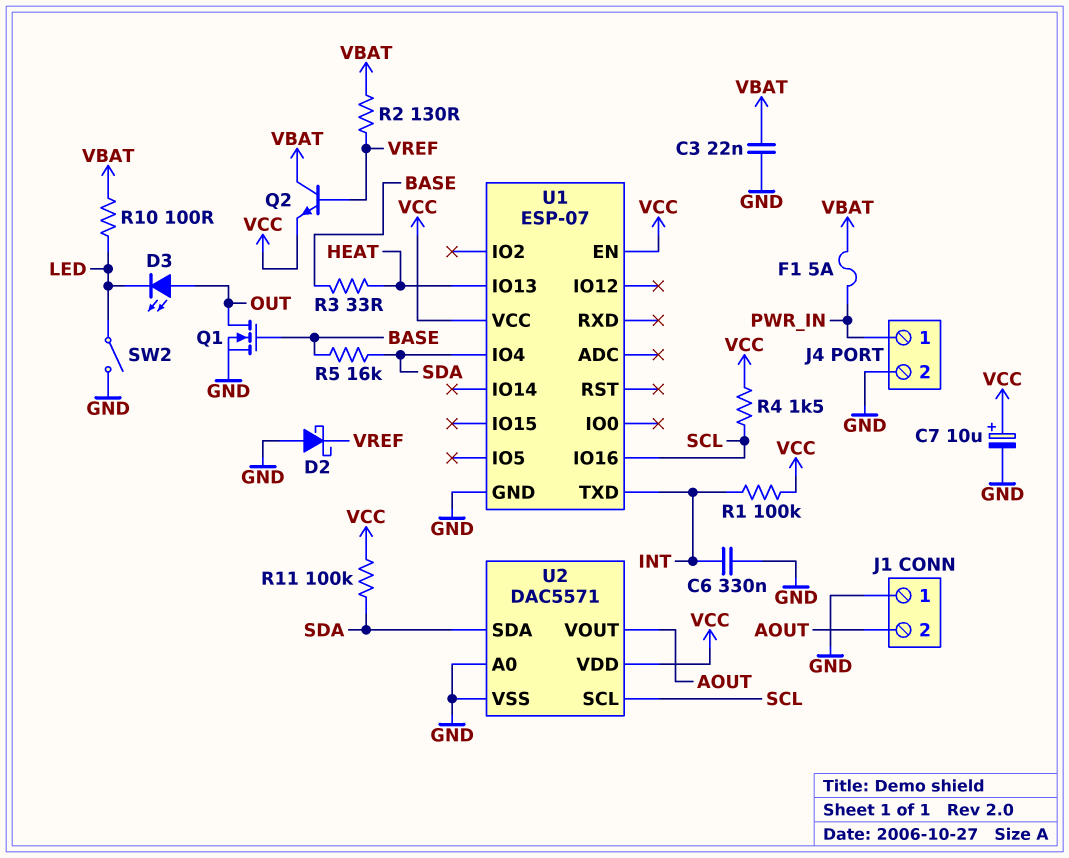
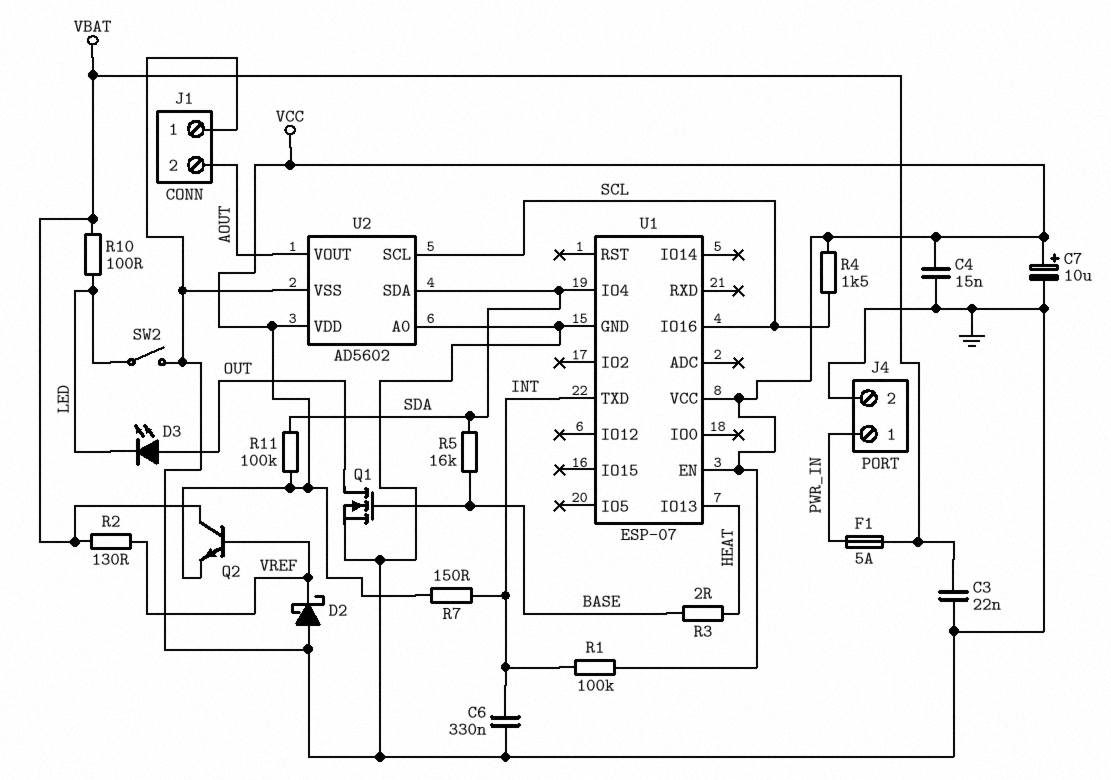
C4: none -> 15nF (GND, VCC)
R3: 33 (BASE, HEAT) -> 2 (BASE, HEAT)
R7: none -> 150 (INT, VCC)
U2: DAC5571 -> AD5602

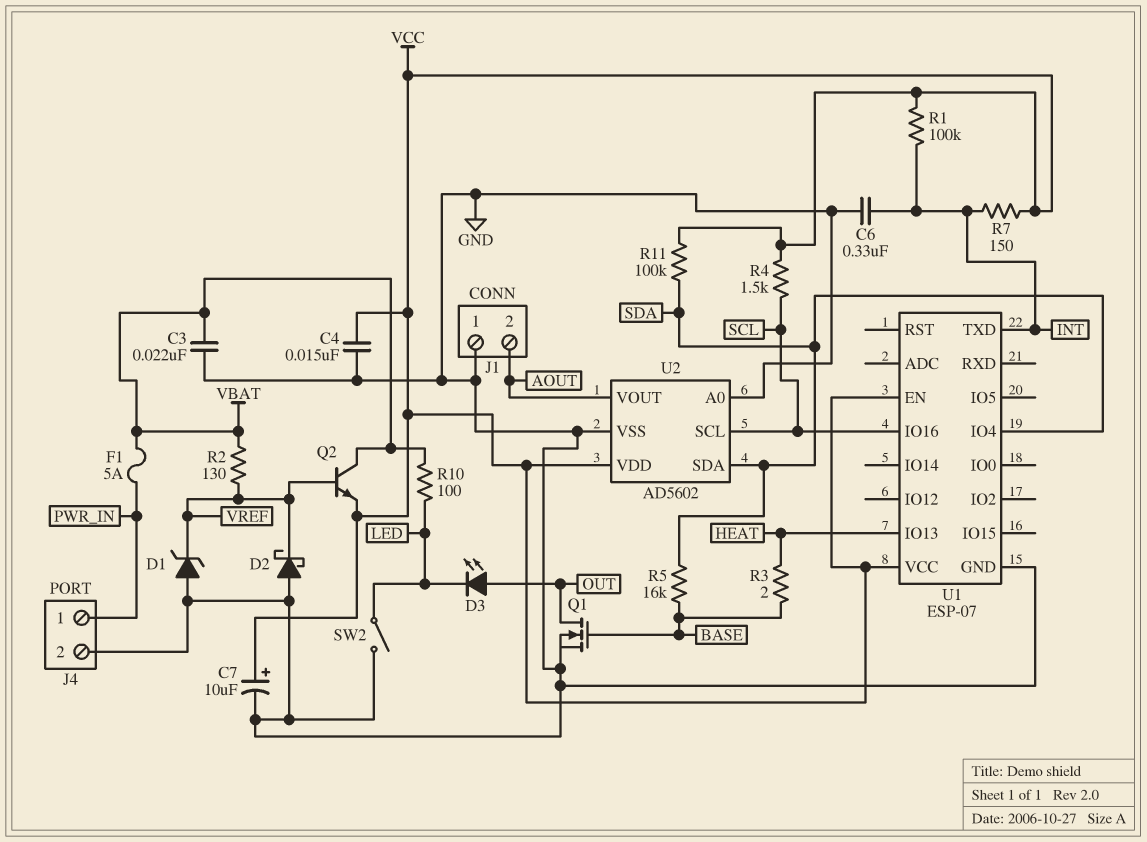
D1: none -> zener (A GND, K VREF)

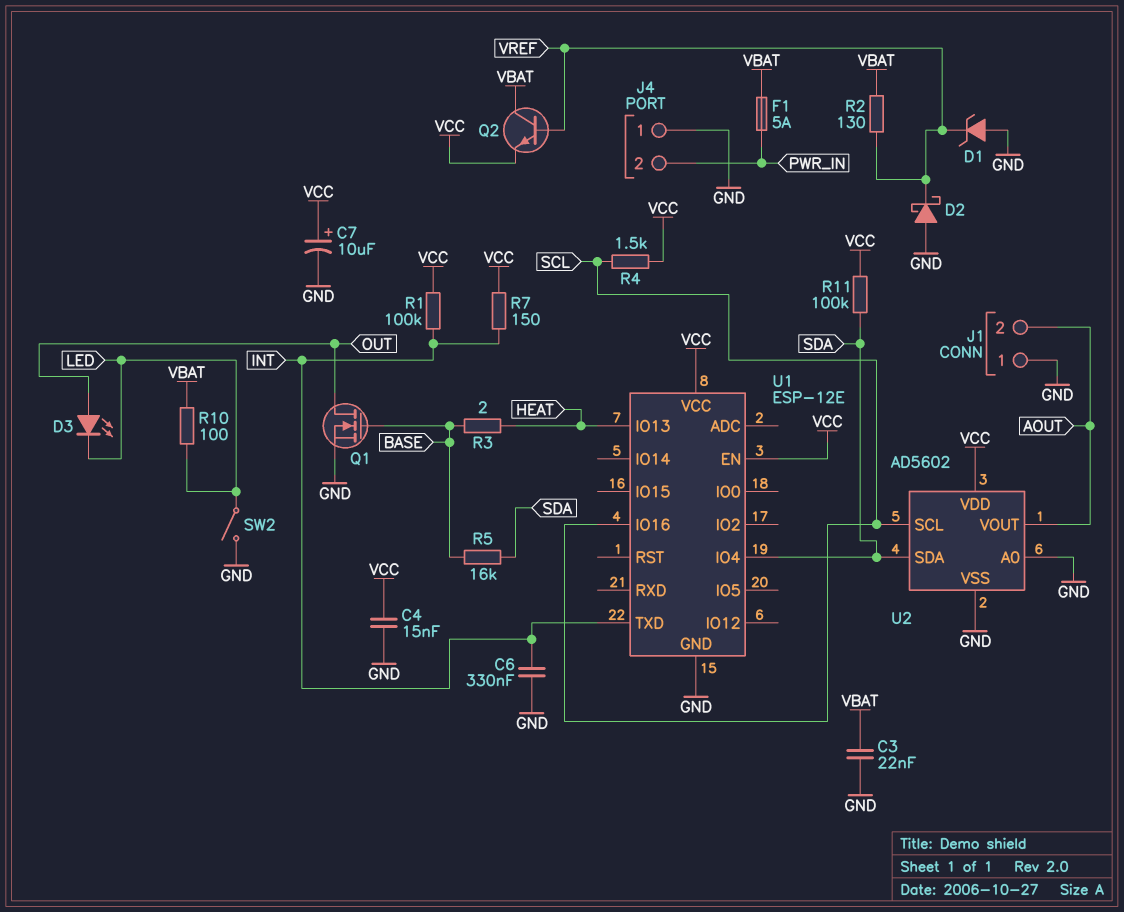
J4 pin 1: PWR_IN -> GND
J4 pin 2: GND -> PWR_IN
U1: ESP-07 -> ESP-12E

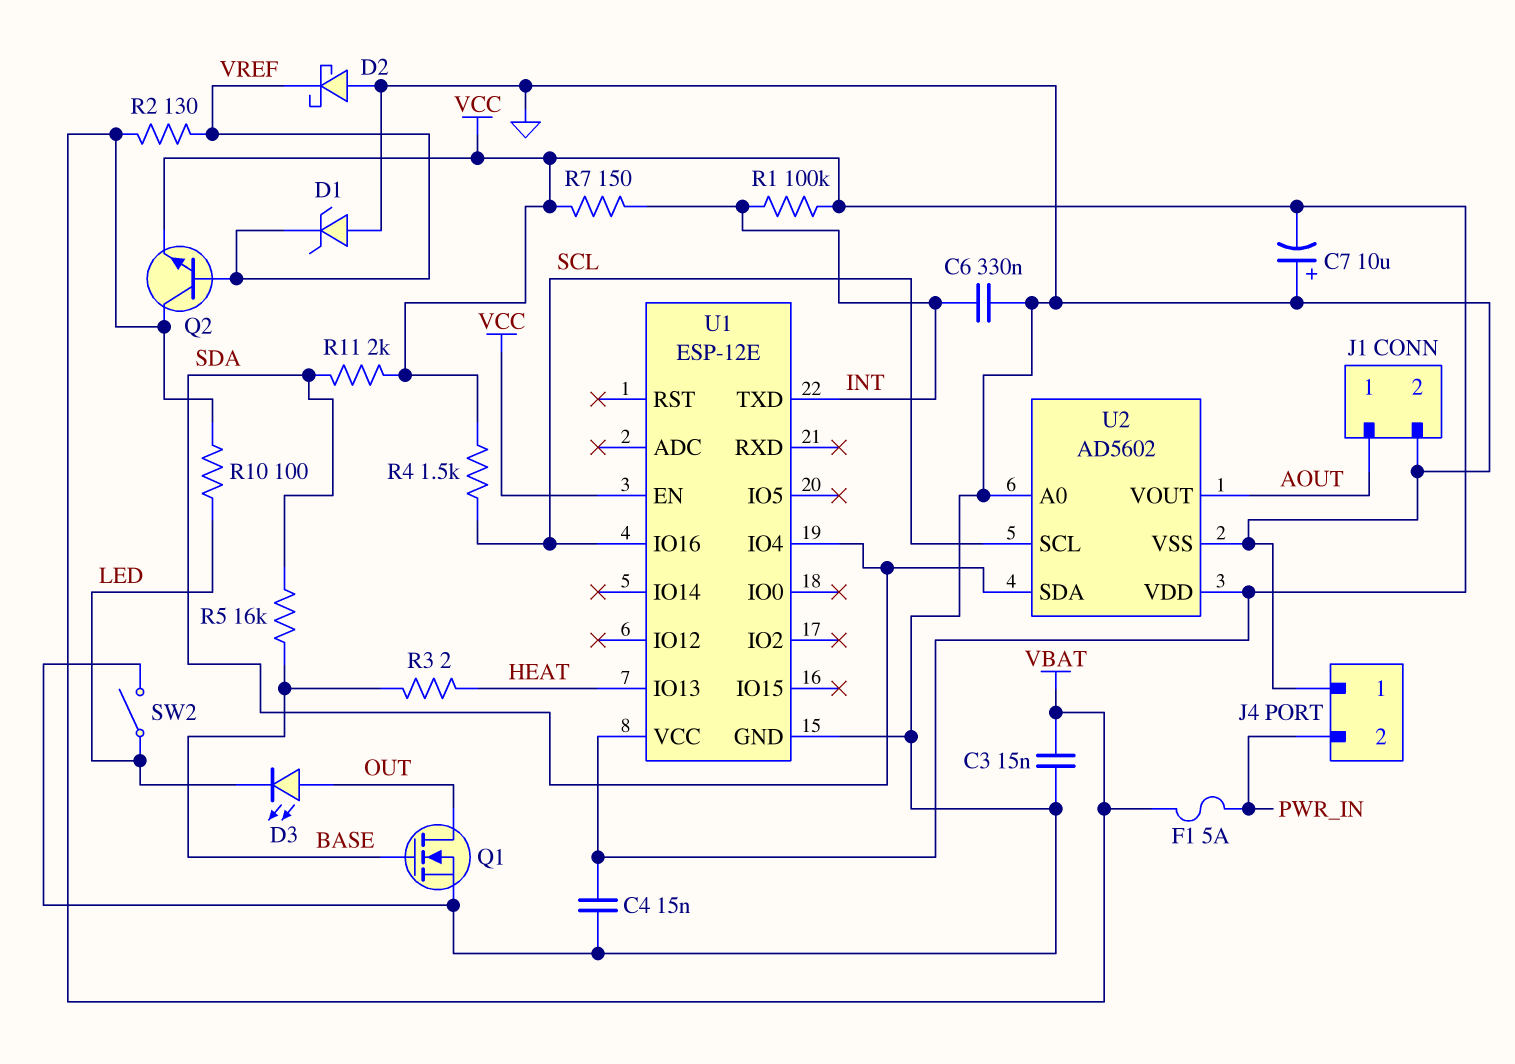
C3: 22nF (GND, VBAT) -> 15nF (GND, VBAT)
C7: 10uF (plus VCC, minus GND) -> 10uF (plus GND, minus VCC)
J1 pin 1: GND -> AOUT
J1 pin 2: AOUT -> GND
R11: 100k (SDA, VCC) -> 2k (SDA, VCC)

